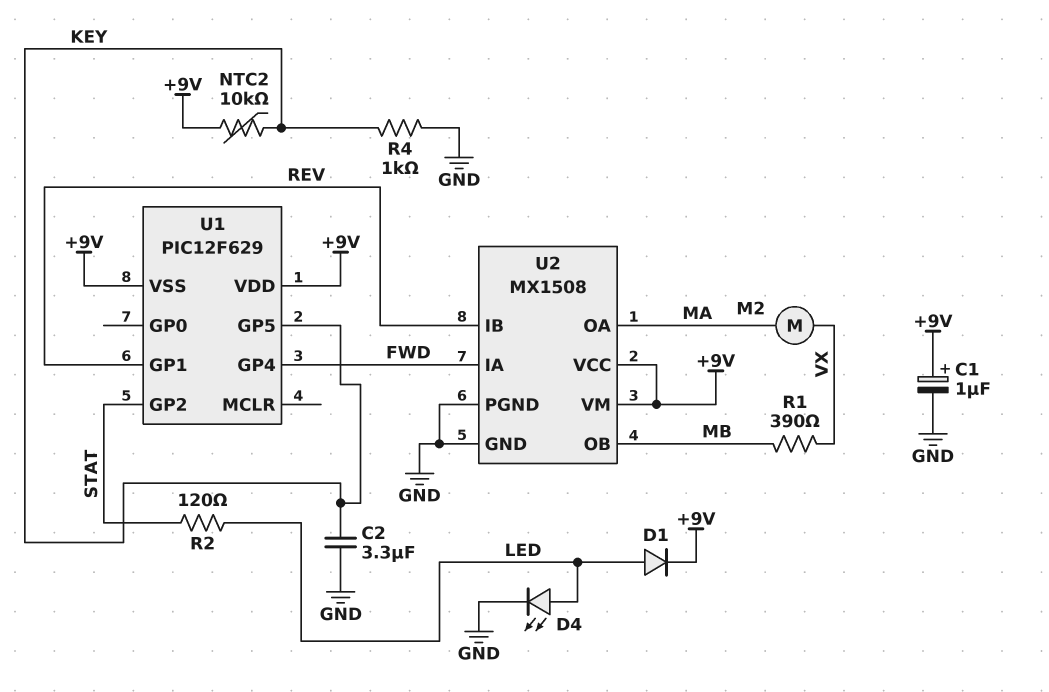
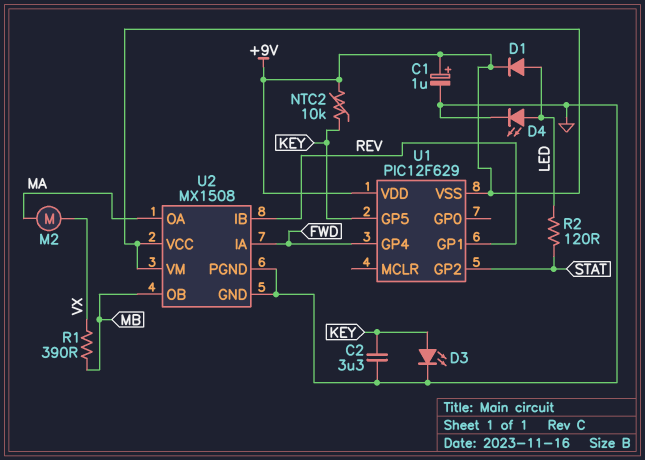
D3: none -> LED (A KEY, K GND)
R4: 1k (GND, KEY) -> none

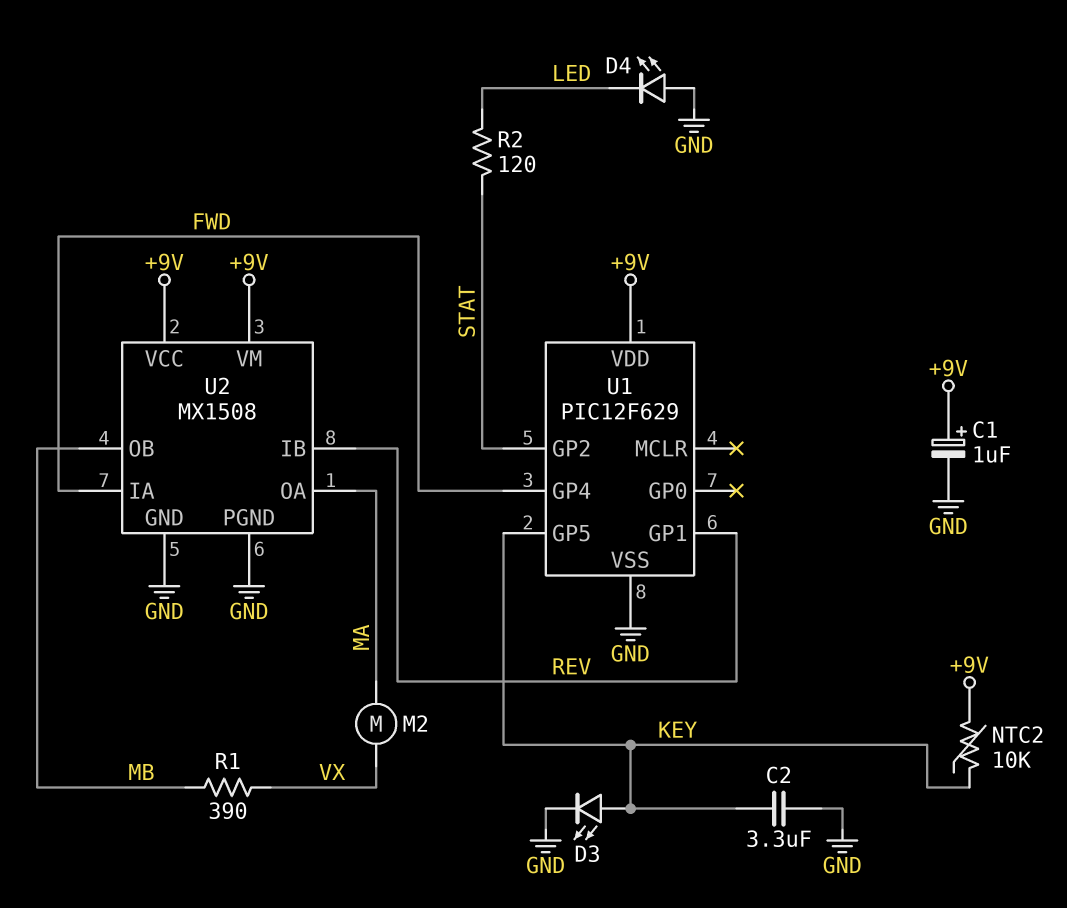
D1: diode (A LED, K +9V) -> none
D4: LED (A LED, K GND) -> LED (A GND, K LED)
U1 pin VSS: +9V -> GND

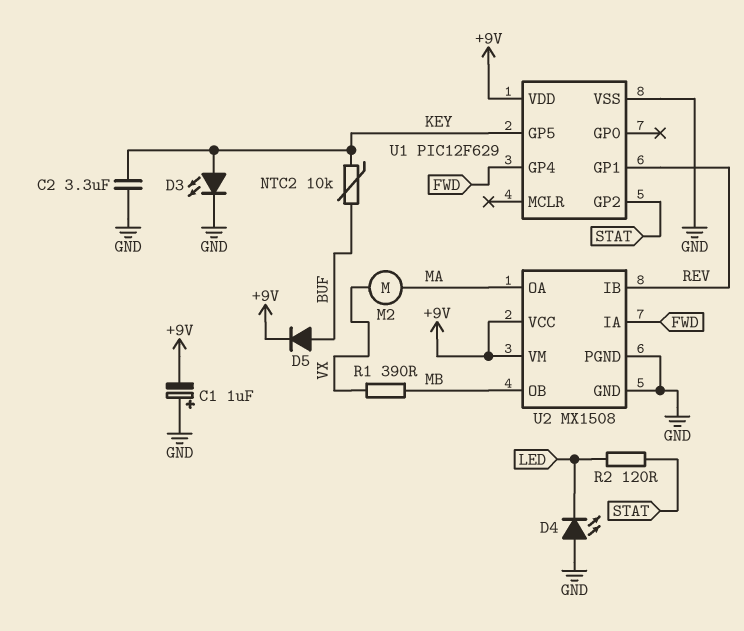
C1: 1uF (plus +9V, minus GND) -> 1uF (plus GND, minus +9V)
D5: none -> diode (A BUF, K +9V)
NTC2: 10k (+9V, KEY) -> 10k (BUF, KEY)

